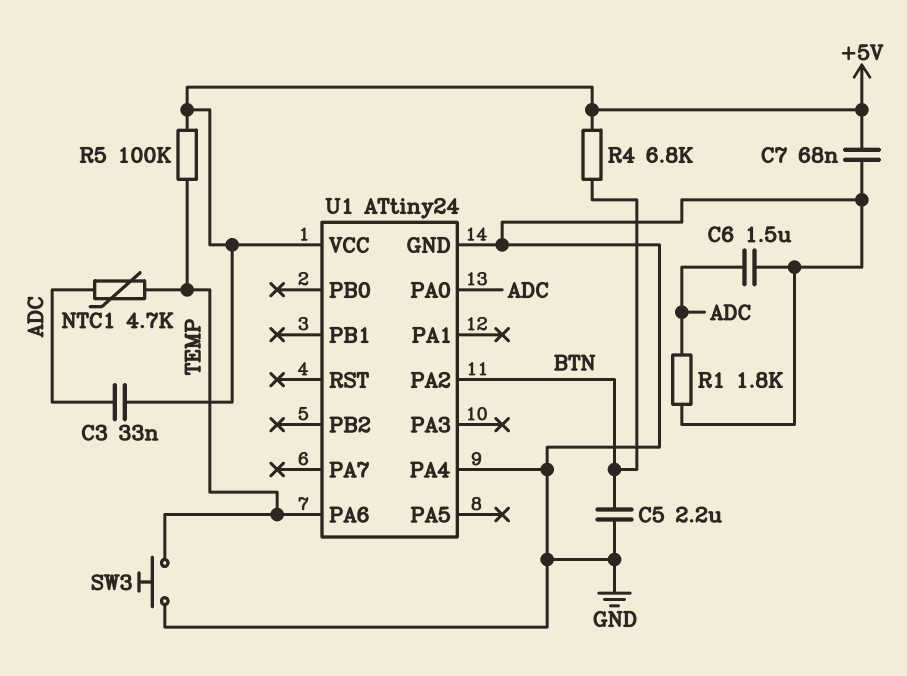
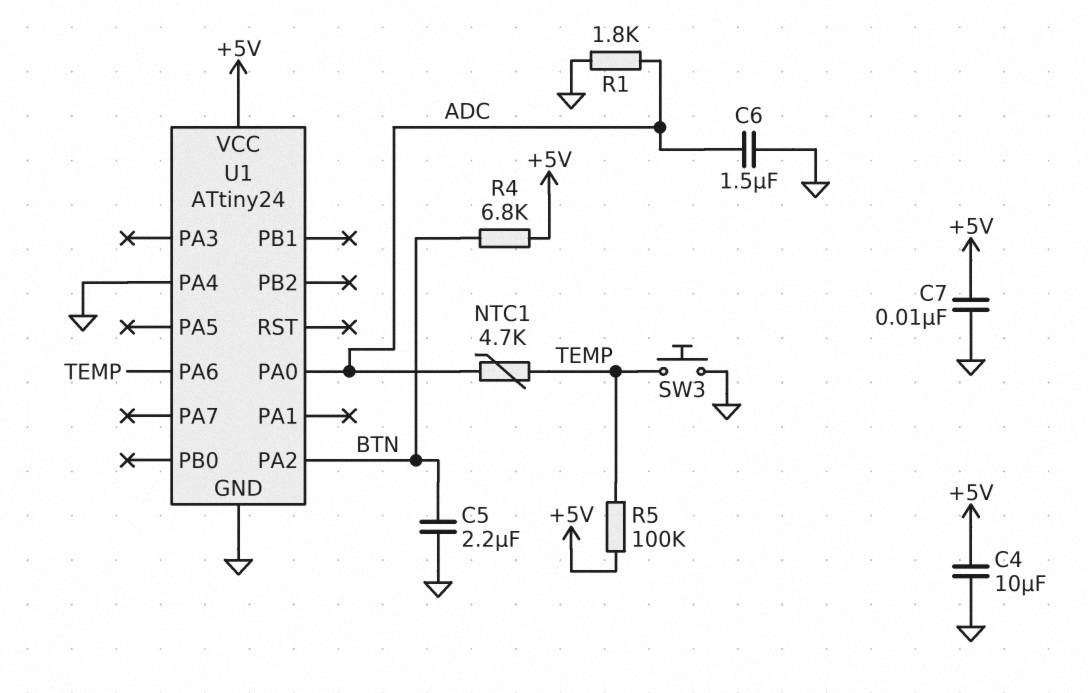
C3: 33nF (+5V, ADC) -> none
C4: none -> 10uF (+5V, GND)
C7: 68nF (+5V, GND) -> 10nF (+5V, GND)

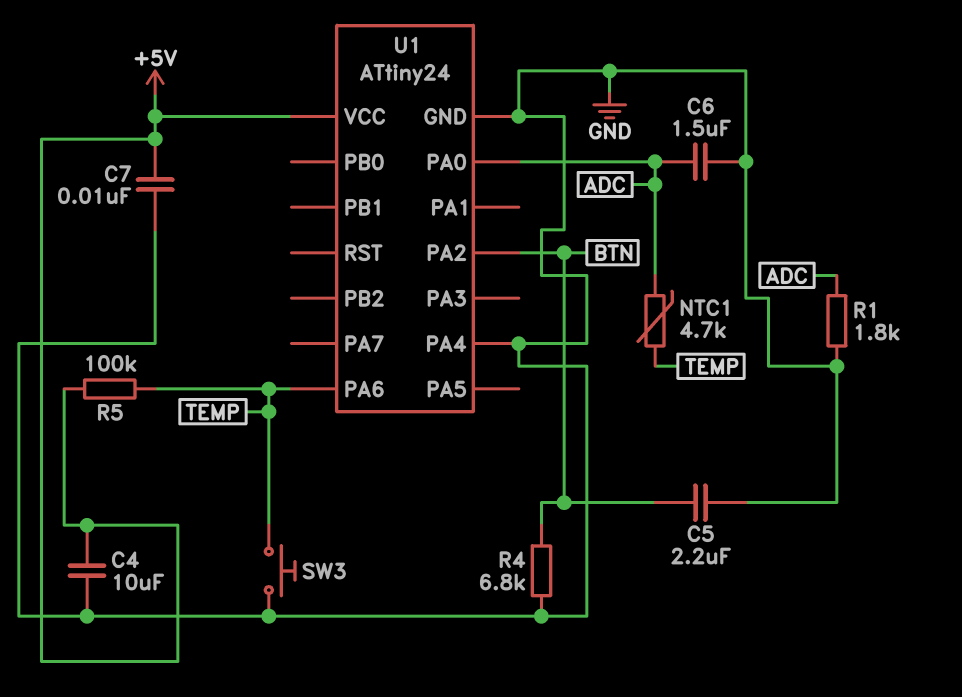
R4: 6.8k (+5V, BTN) -> 6.8k (BTN, GND)

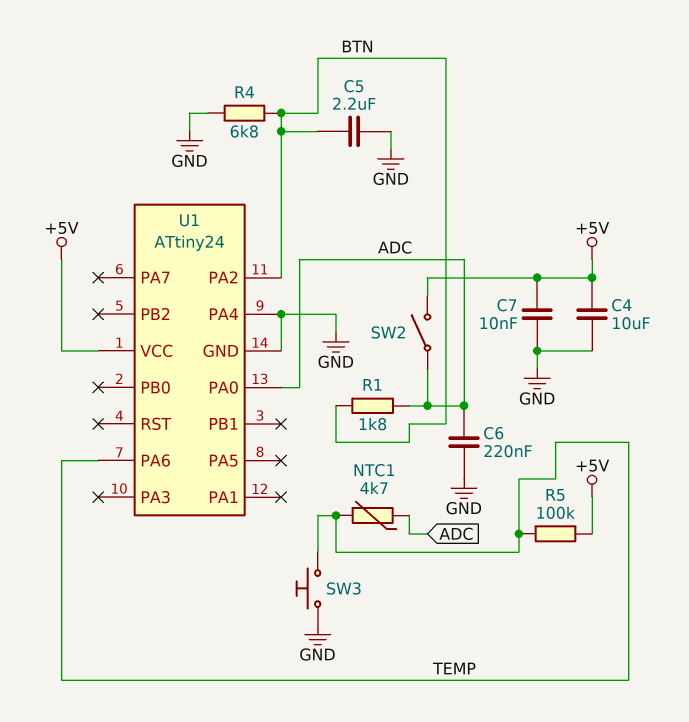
C6: 1.5uF (ADC, GND) -> 220nF (ADC, GND)
R1: 1.8k (ADC, GND) -> 1.8k (ADC, BTN)
SW2: none -> switch (+5V, ADC)

